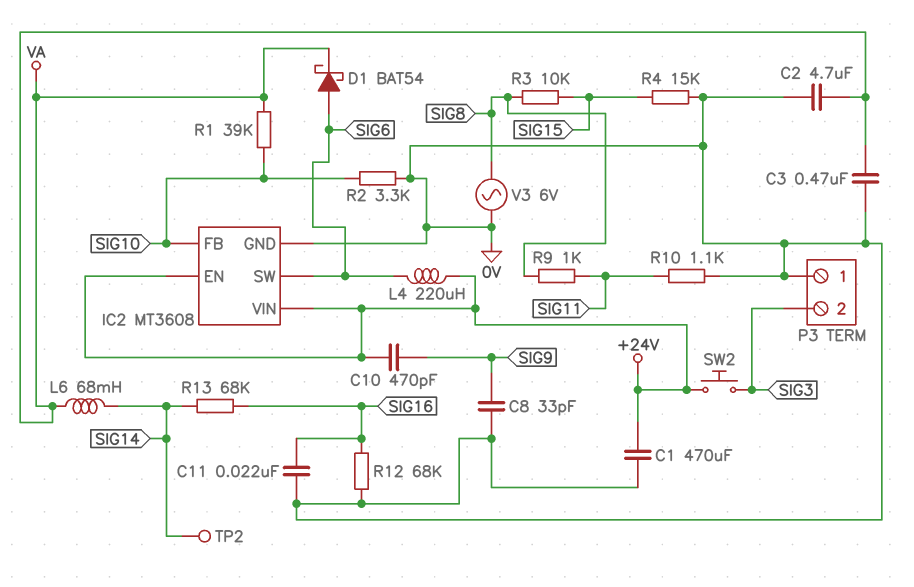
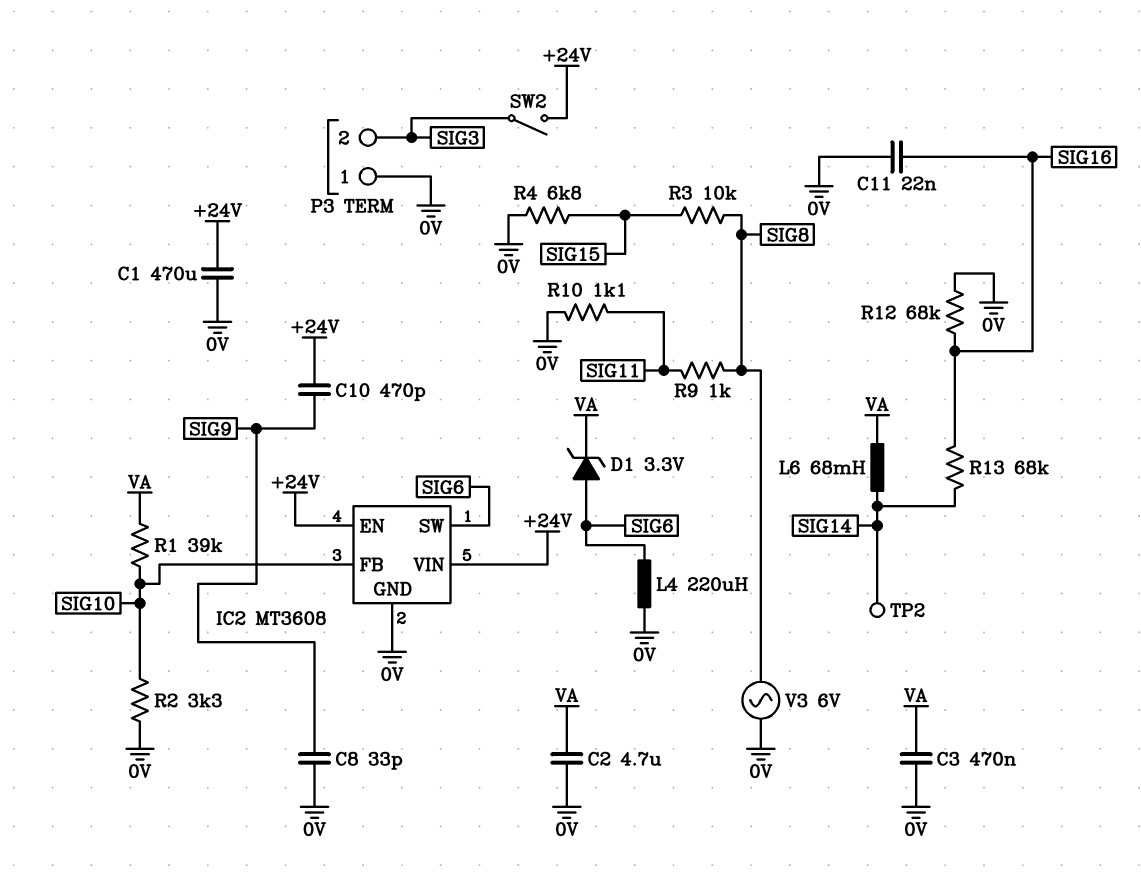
D1: schottky BAT54 (A SIG6, K VA) -> zener 3.3V (A SIG6, K VA)
L4: 220uH (+24V, SIG6) -> 220uH (0V, SIG6)
R4: 15k (0V, SIG15) -> 6.8k (0V, SIG15)
SW2: button (+24V, SIG3) -> switch (+24V, SIG3)

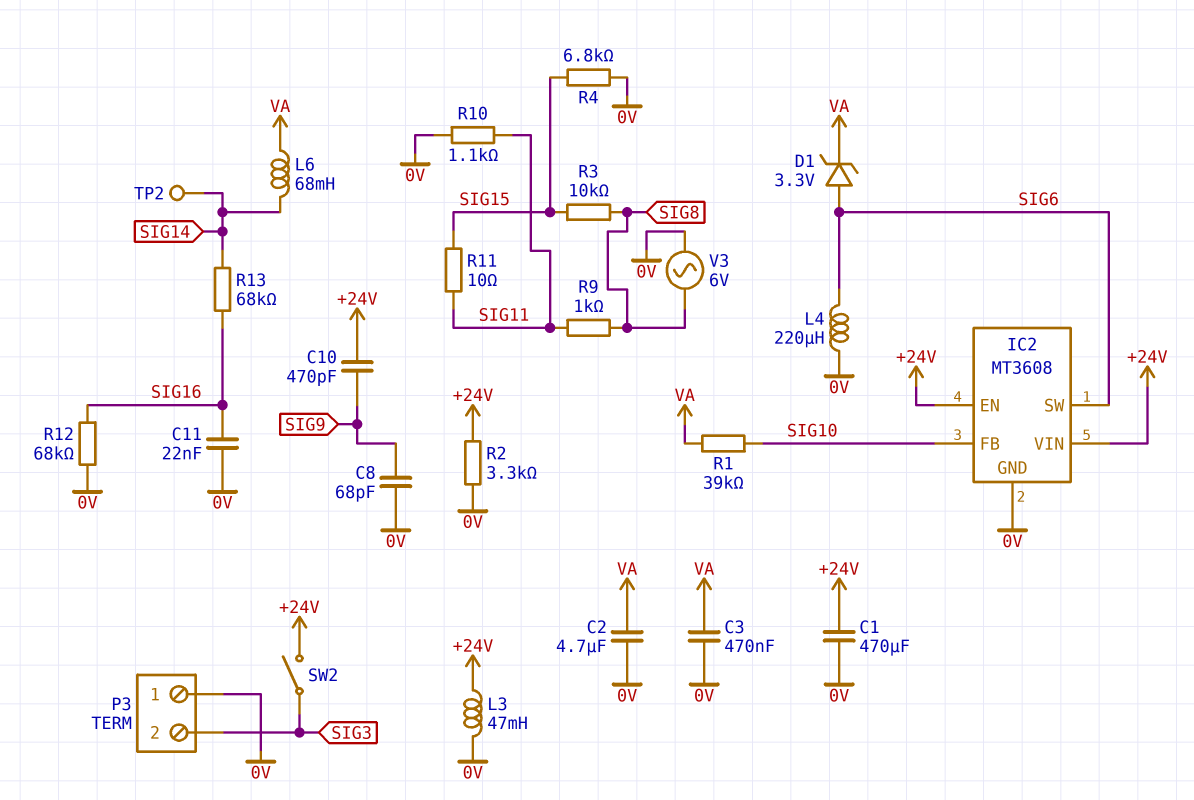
C8: 33pF (0V, SIG9) -> 68pF (0V, SIG9)
L3: none -> 47mH (+24V, 0V)
R2: 3.3k (0V, SIG10) -> 3.3k (+24V, 0V)
R11: none -> 10 (SIG11, SIG15)

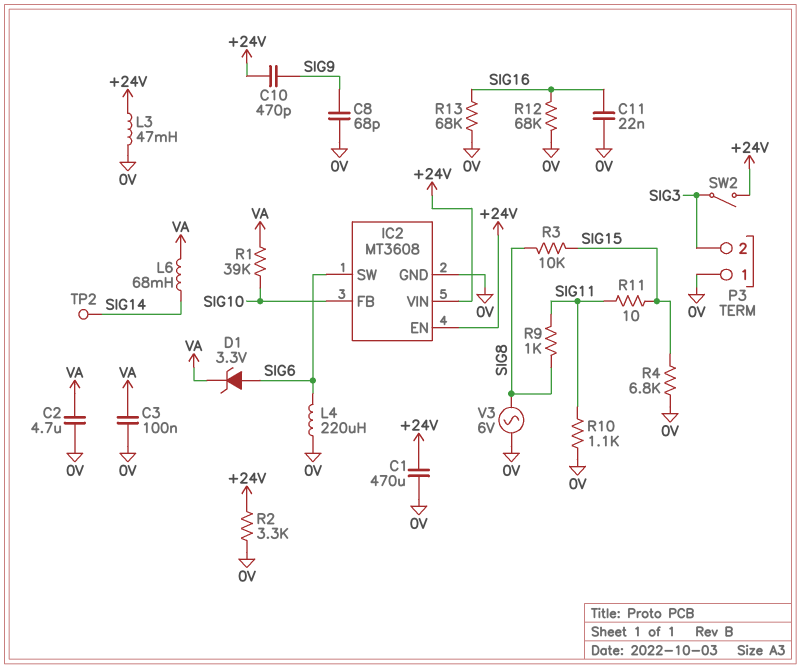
C3: 470nF (0V, VA) -> 100nF (0V, VA)
R13: 68k (SIG14, SIG16) -> 68k (0V, SIG16)

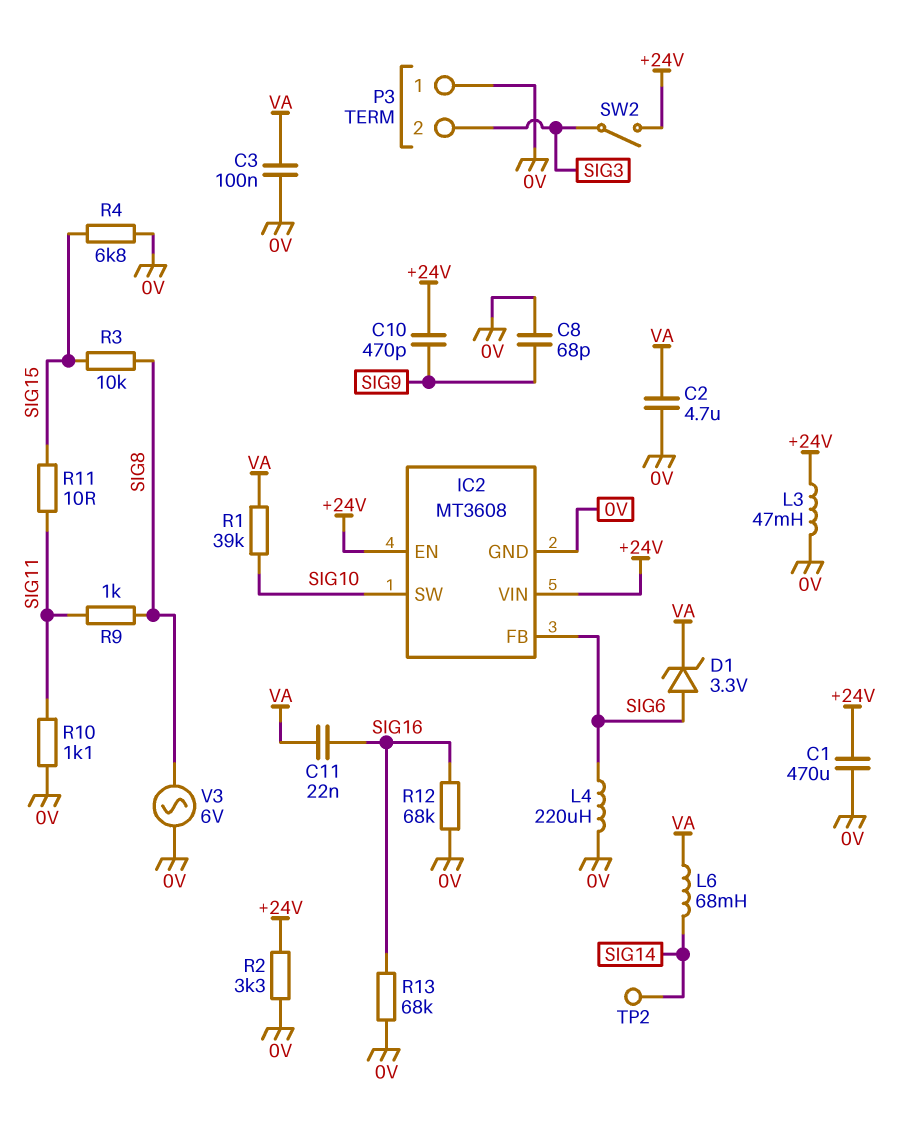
C11: 22nF (0V, SIG16) -> 22nF (SIG16, VA)
IC2 pin FB: SIG10 -> SIG6
IC2 pin SW: SIG6 -> SIG10

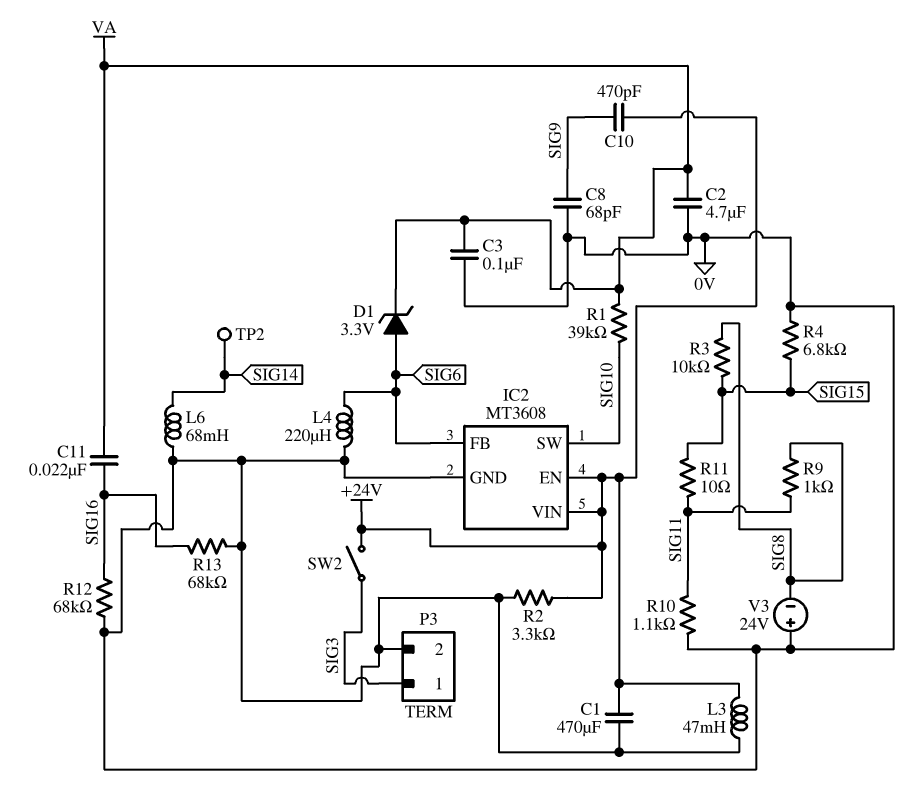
L6: 68mH (SIG14, VA) -> 68mH (0V, SIG14)
P3 pin 1: 0V -> SIG3
P3 pin 2: SIG3 -> 0V
V3: AC 6V (0V, SIG8) -> 24V (plus 0V, minus SIG8)

